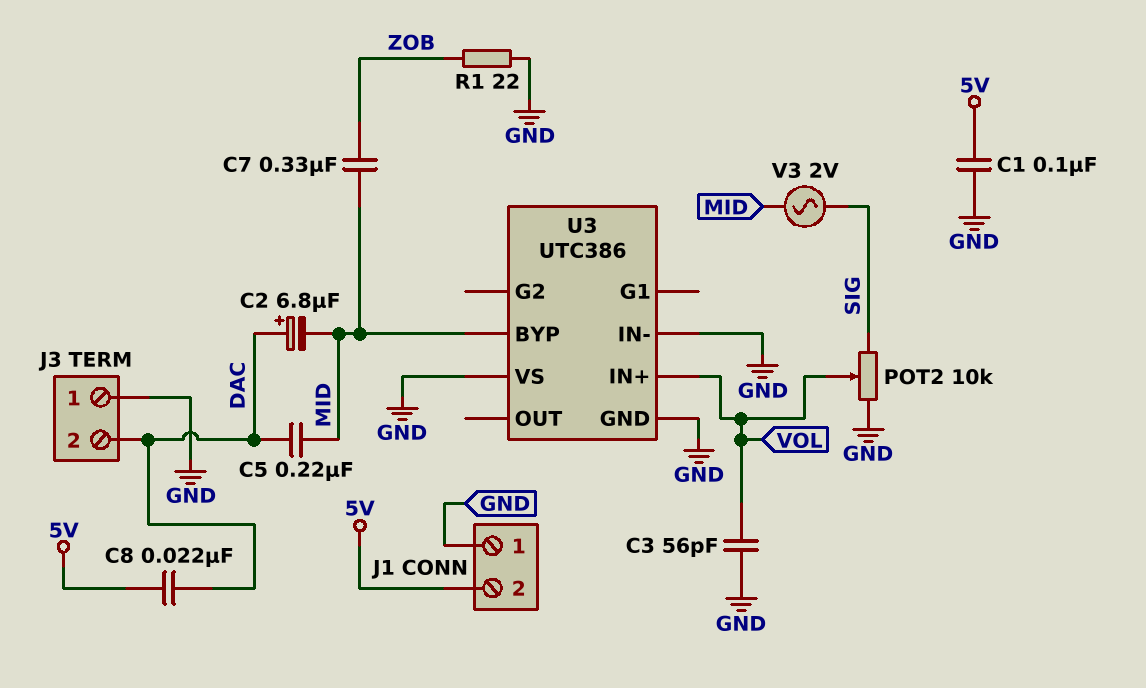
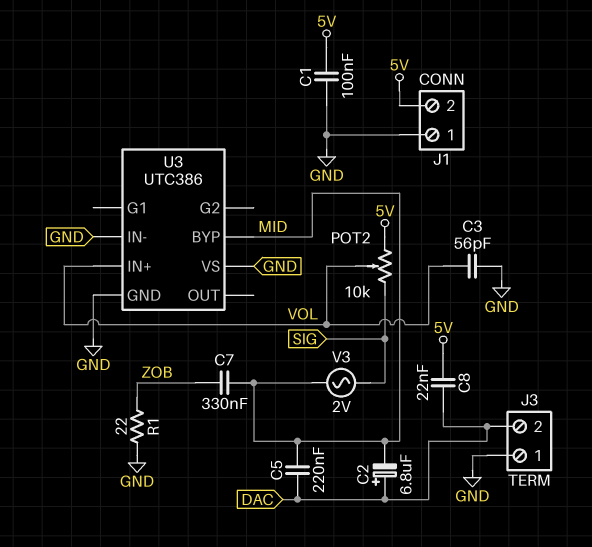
POT2: 10k (GND, SIG, wiper VOL) -> 10k (5V, SIG, wiper VOL)

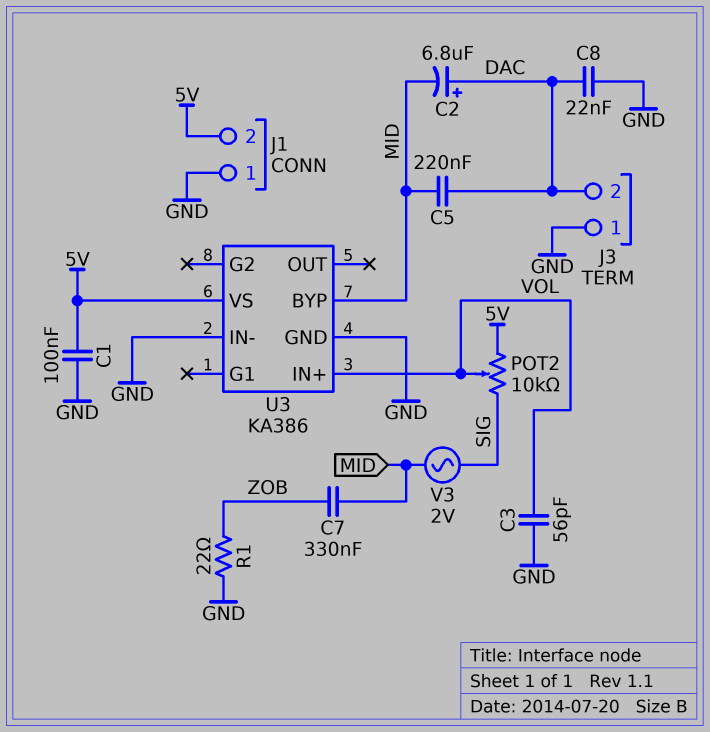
C8: 22nF (5V, DAC) -> 22nF (DAC, GND)
U3: UTC386 -> KA386
U3 pin VS: GND -> 5V

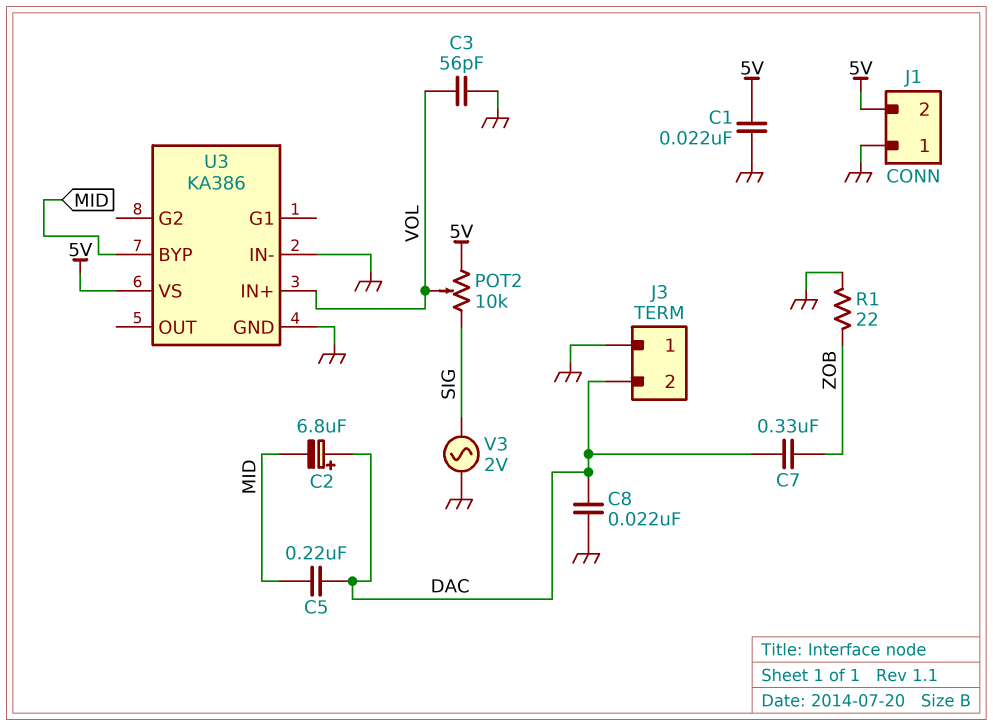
C1: 100nF (5V, GND) -> 22nF (5V, GND)
C7: 330nF (MID, ZOB) -> 330nF (DAC, ZOB)
V3: AC 2V (MID, SIG) -> AC 2V (GND, SIG)

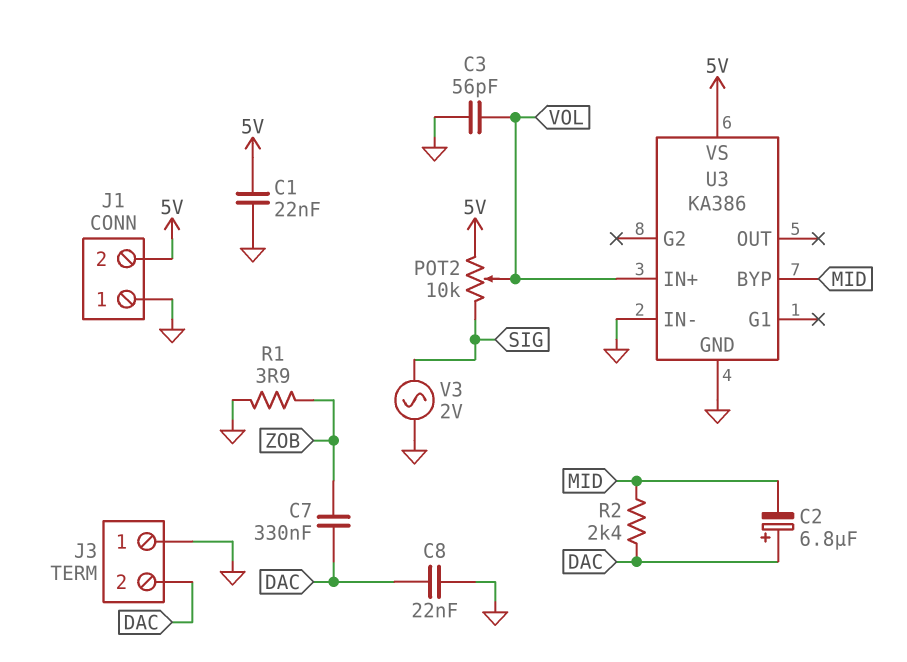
C5: 220nF (DAC, MID) -> none
R1: 22 (GND, ZOB) -> 3.9 (GND, ZOB)
R2: none -> 2.4k (DAC, MID)

